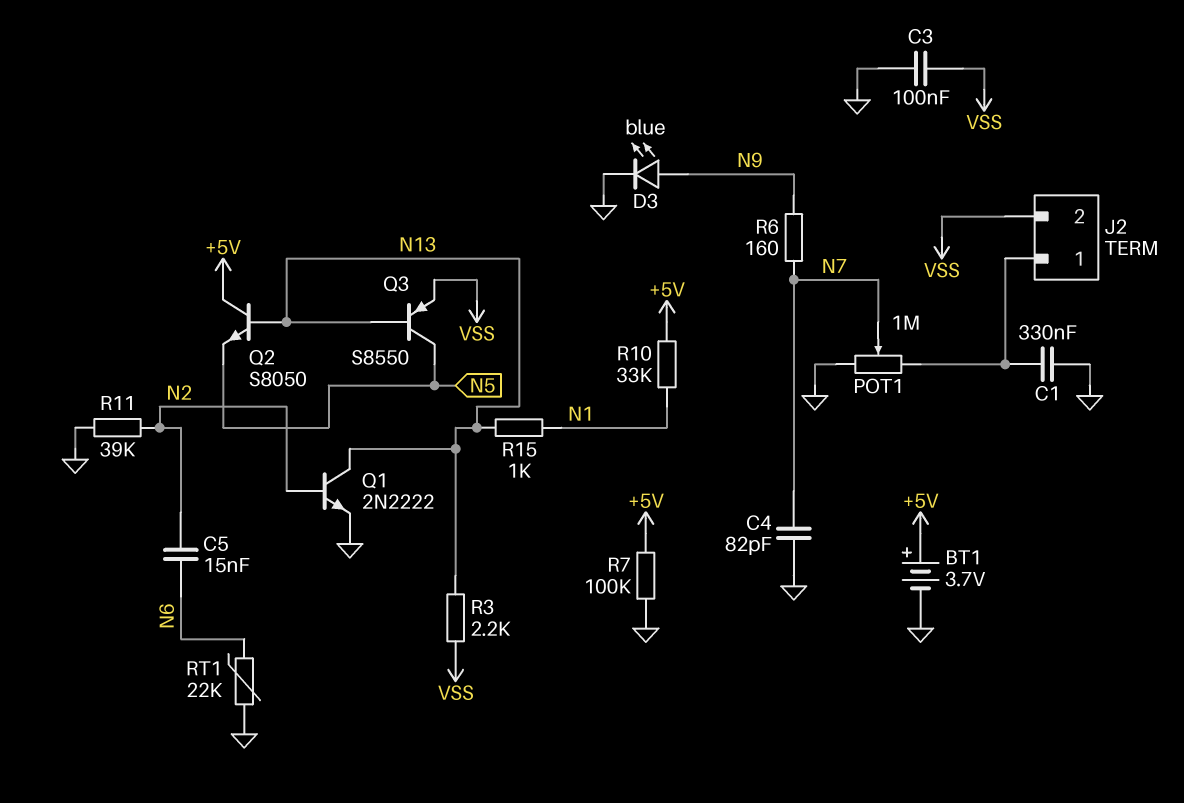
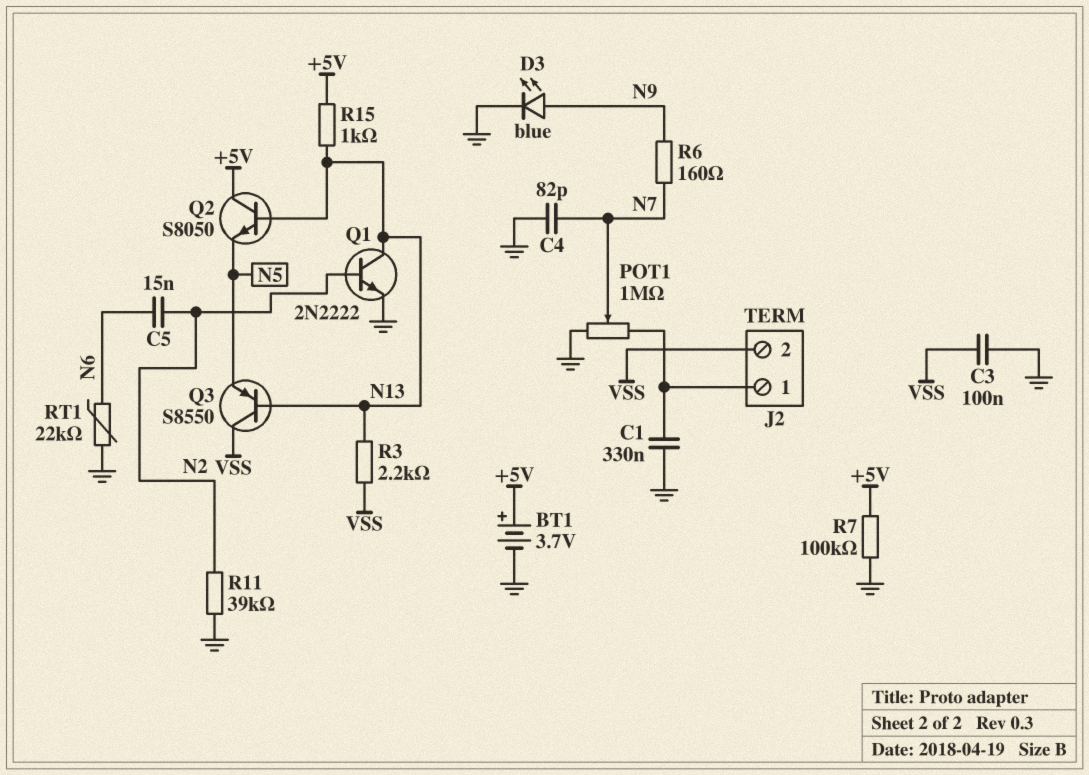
Q3: PNP S8550 (B N13, C N5, E VSS) -> PNP S8550 (B N13, C VSS, E N5)
R10: 33k (+5V, N1) -> none
R15: 1k (N1, N13) -> 1k (+5V, N13)

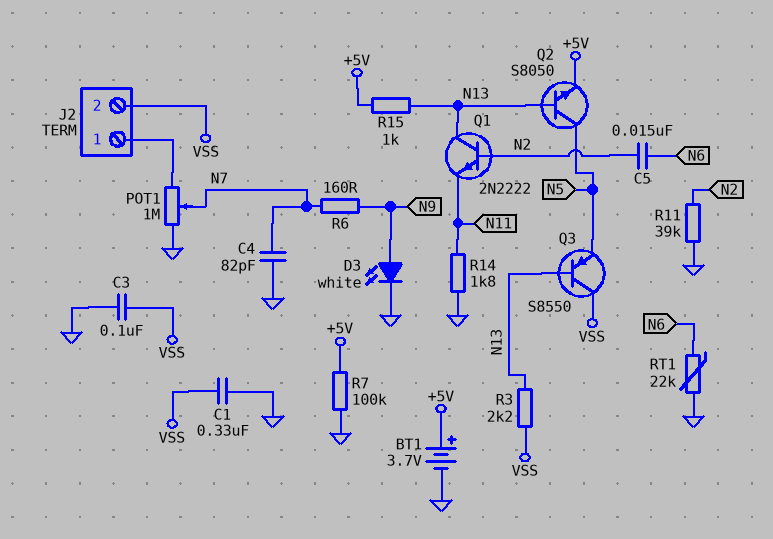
C1: 330nF (GND, J2/1) -> 330nF (GND, VSS)
D3: LED blue (A N9, K GND) -> LED white (A N9, K GND)
Q1: NPN 2N2222 (B N2, C N13, E GND) -> NPN 2N2222 (B N2, C N13, E N11)
Q2: NPN S8050 (B N13, C +5V, E N5) -> NPN S8050 (B N13, C N5, E +5V)
R14: none -> 1.8k (GND, N11)

